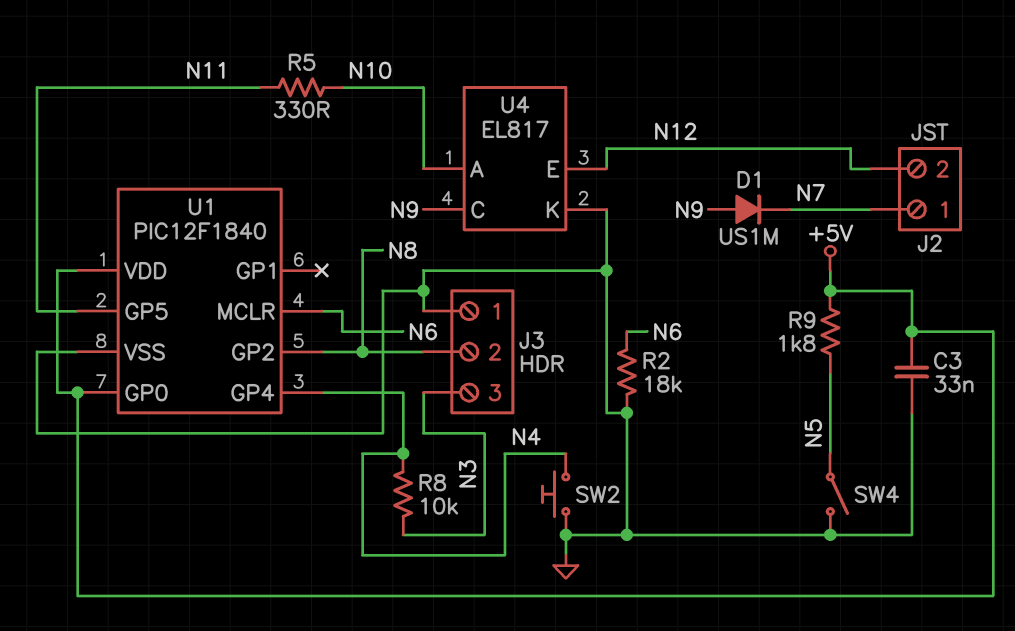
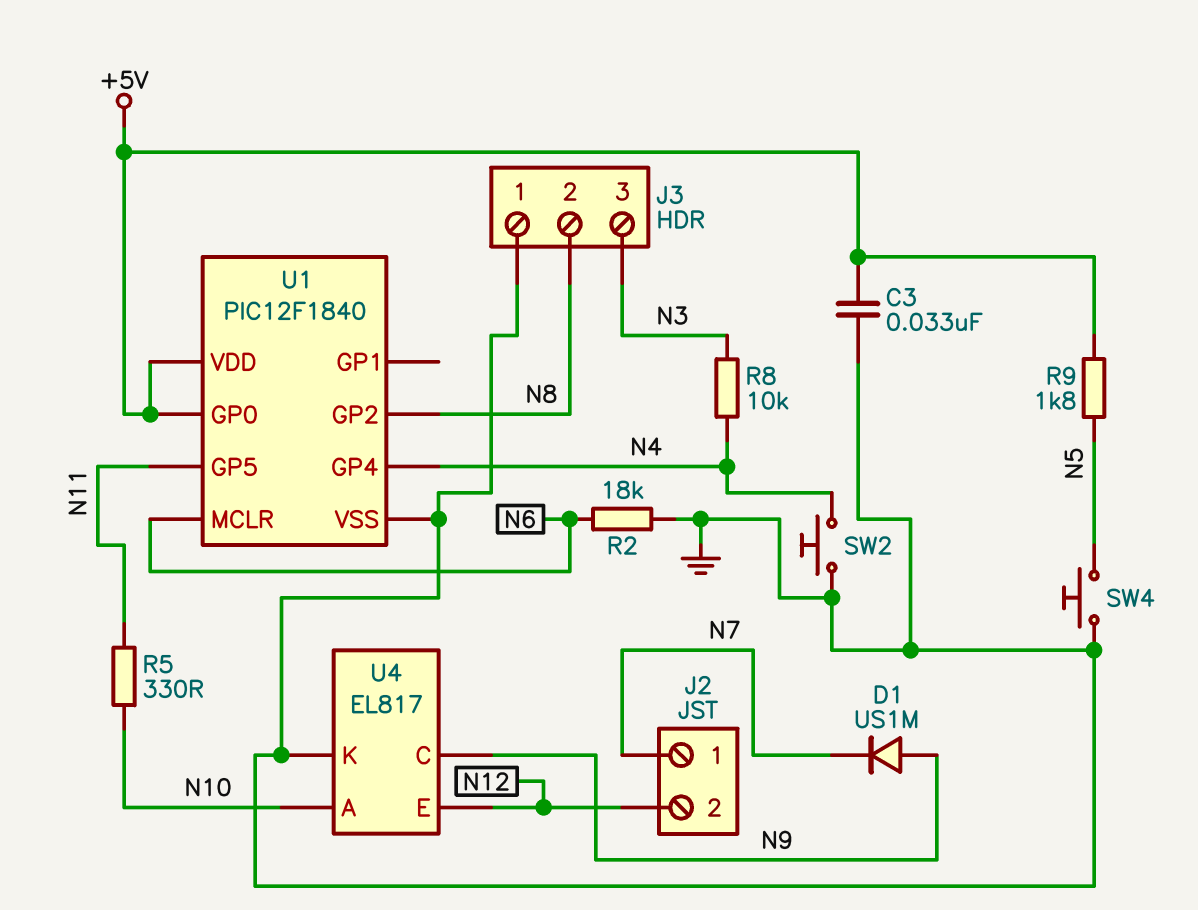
SW4: switch (GND, N5) -> button (GND, N5)

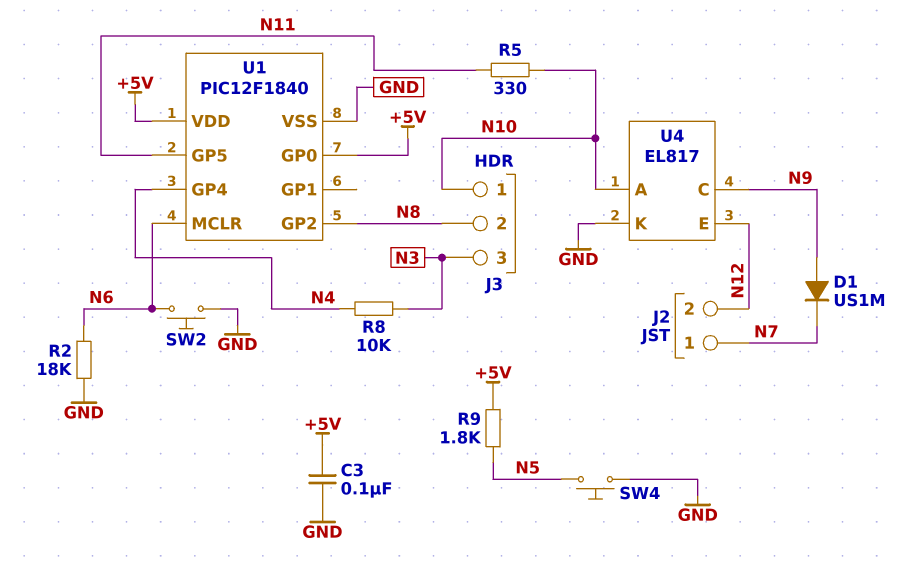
C3: 33nF (+5V, GND) -> 100nF (+5V, GND)
J3 pin 1: GND -> N10
SW2: button (GND, N4) -> button (GND, N6)

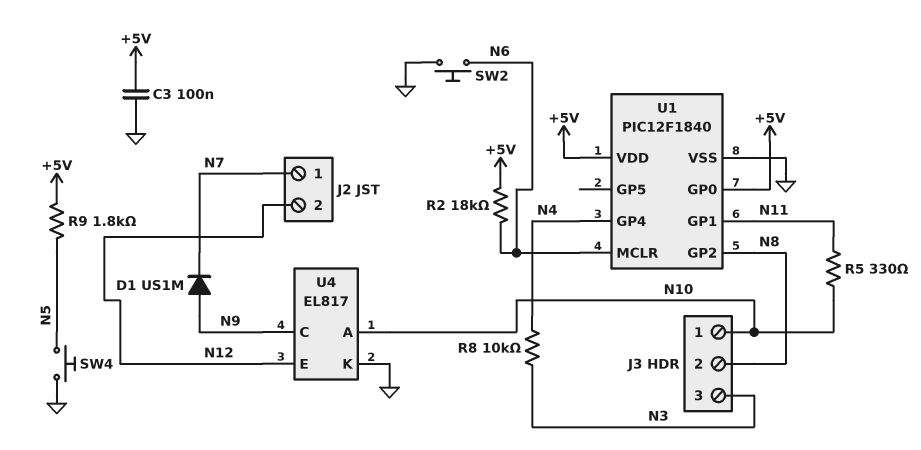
R2: 18k (GND, N6) -> 18k (+5V, N6)
U1 pin GP1: none -> N11
U1 pin GP5: N11 -> none

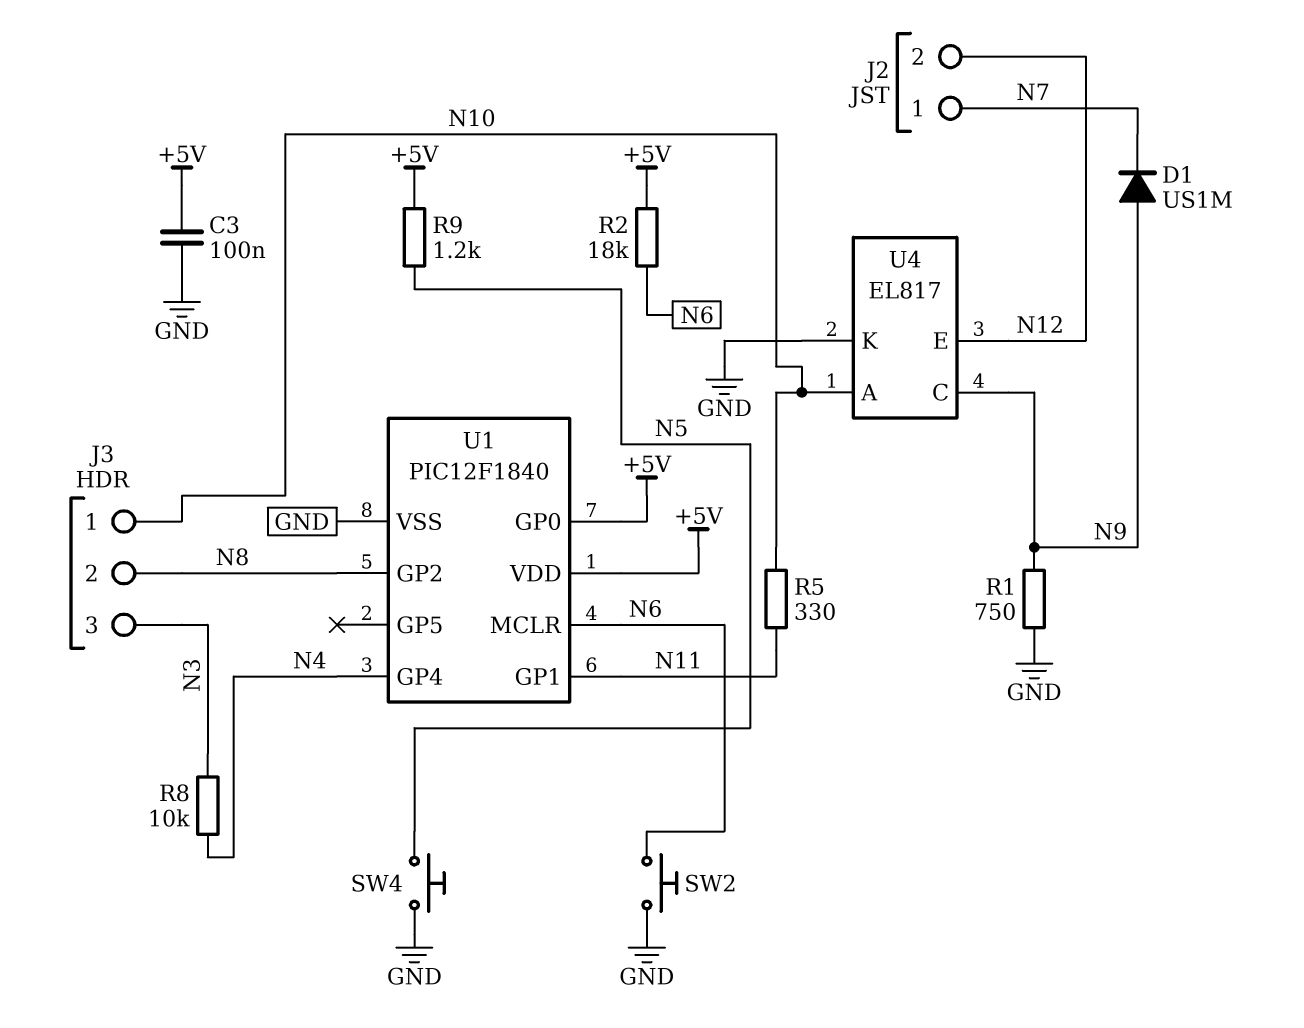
R1: none -> 750 (GND, N9)
R9: 1.8k (+5V, N5) -> 1.2k (+5V, N5)

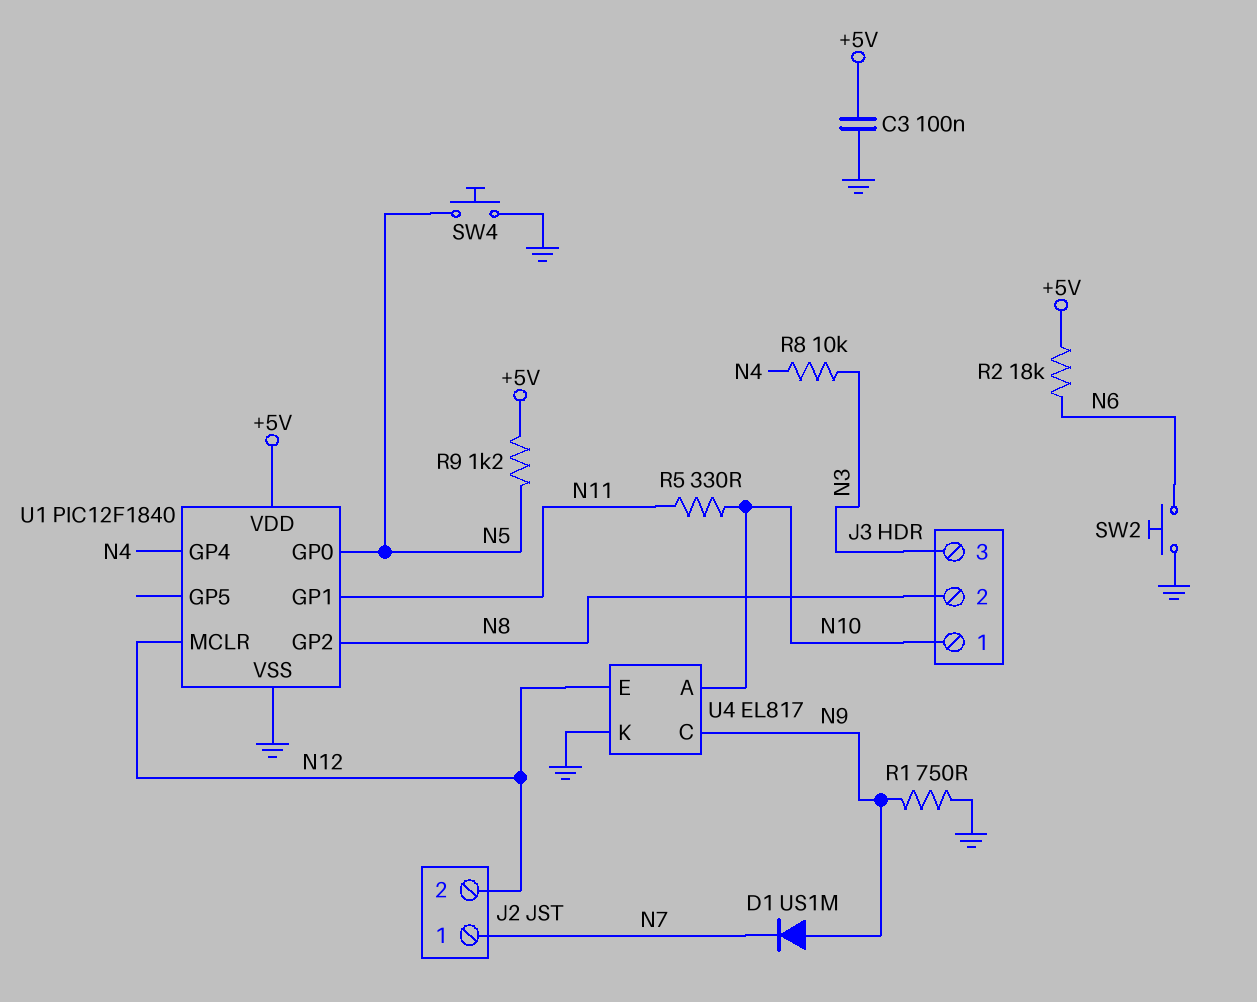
U1 pin GP0: +5V -> N5
U1 pin MCLR: N6 -> N12

